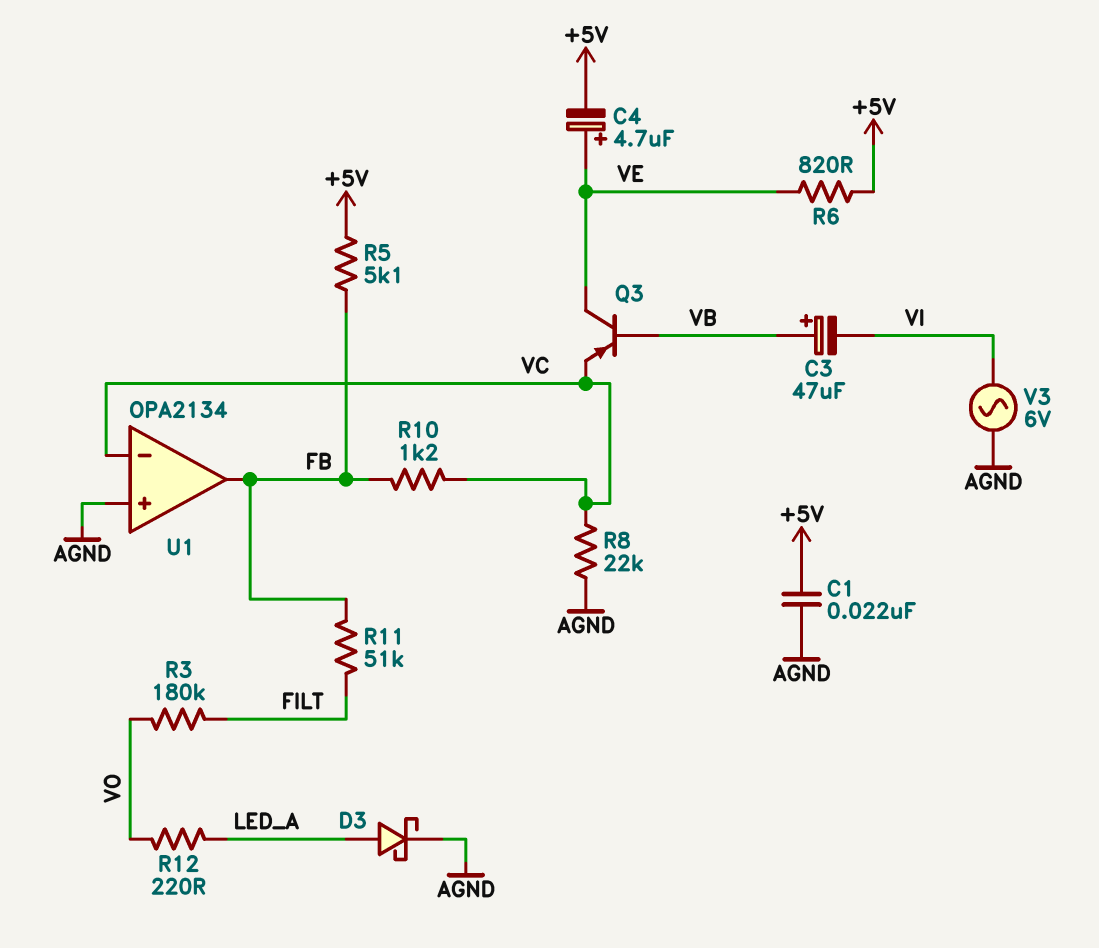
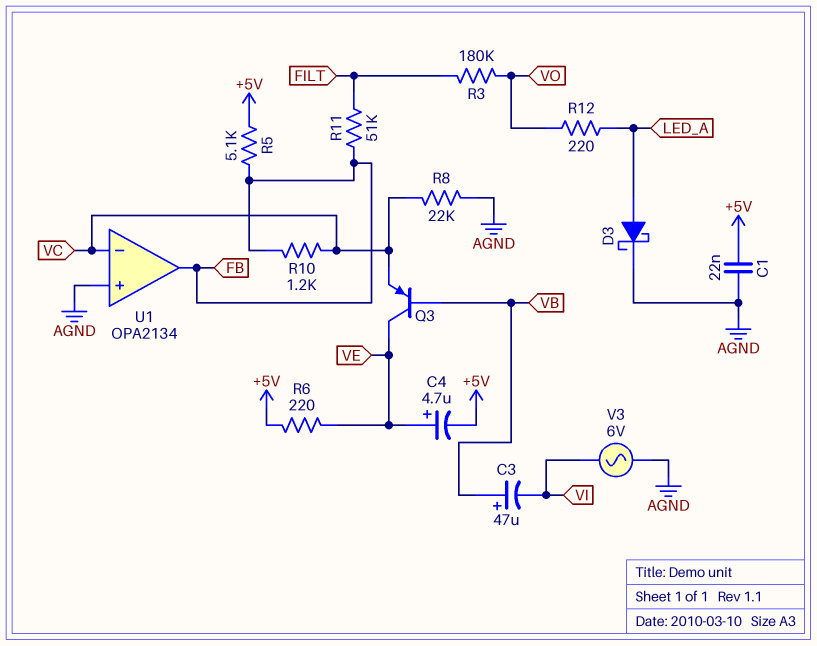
R6: 820 (+5V, VE) -> 220 (+5V, VE)

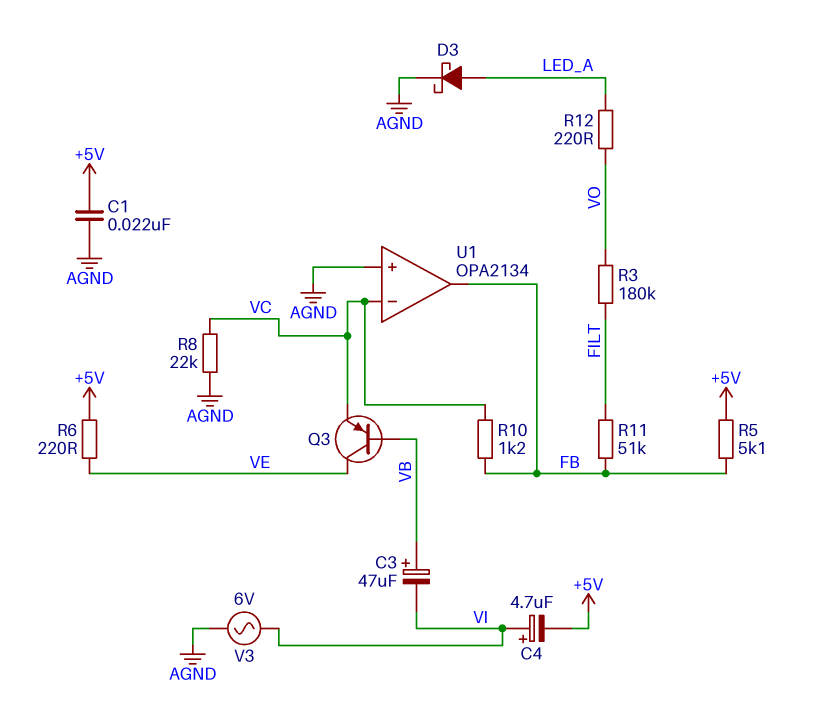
C4: 4.7uF (plus VE, minus +5V) -> 4.7uF (plus VI, minus +5V)

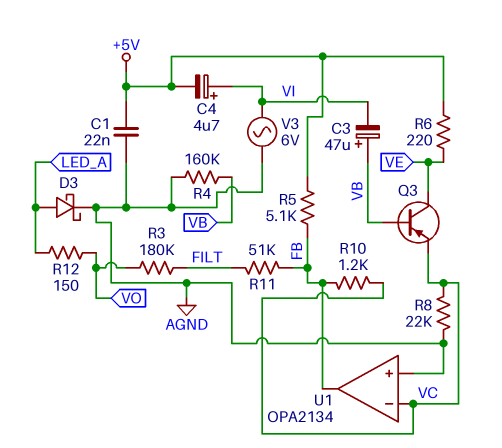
R4: none -> 160k (AGND, VB)
R12: 220 (LED_A, VO) -> 150 (LED_A, VO)

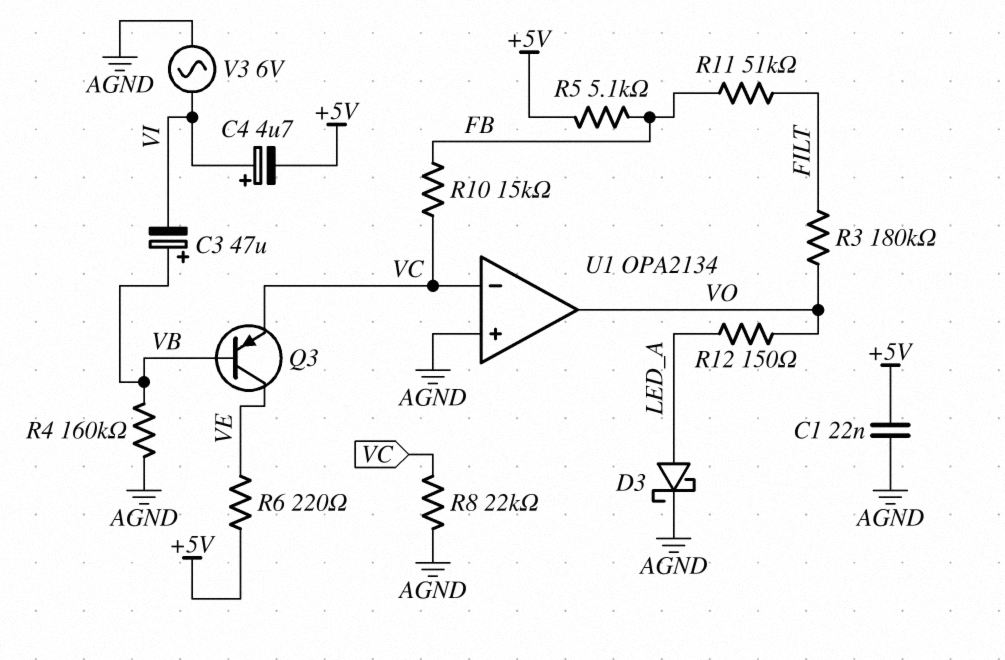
R10: 1.2k (FB, VC) -> 15k (FB, VC)
U1 pin out: FB -> VO

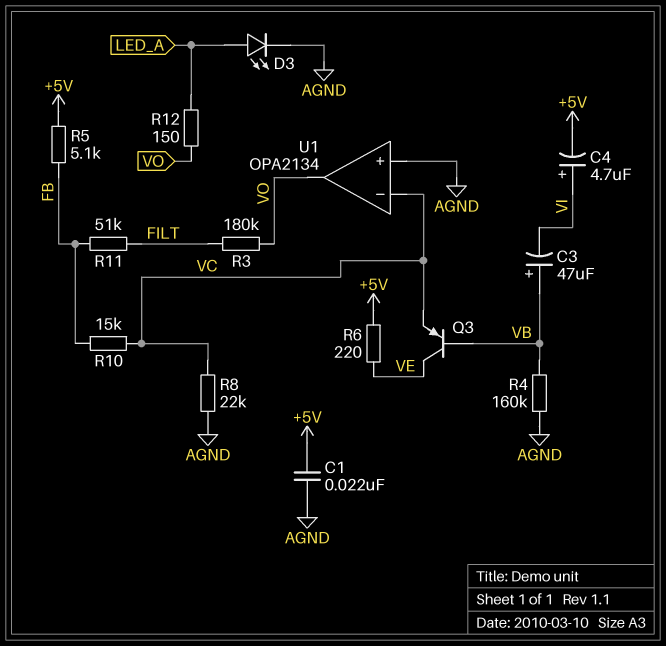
D3: schottky (A LED_A, K AGND) -> LED (A LED_A, K AGND)
V3: AC 6V (AGND, VI) -> none

